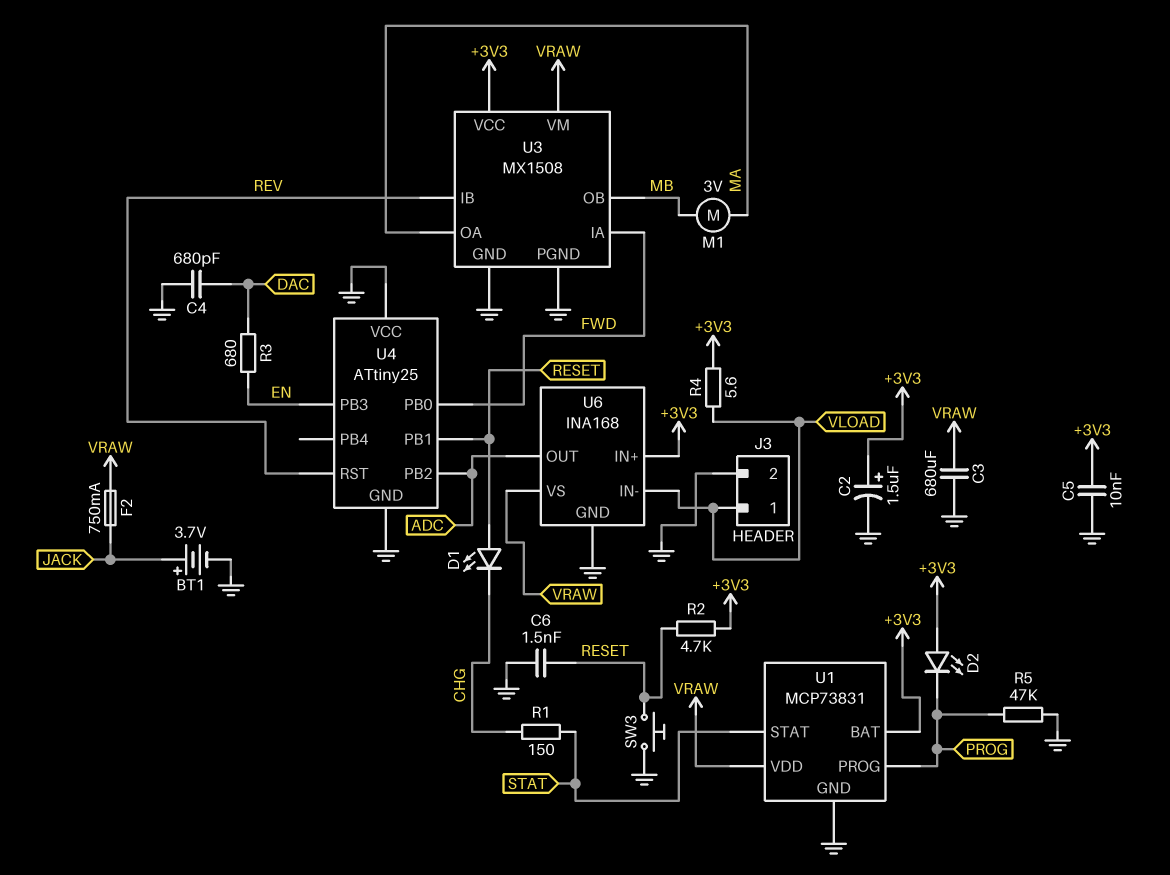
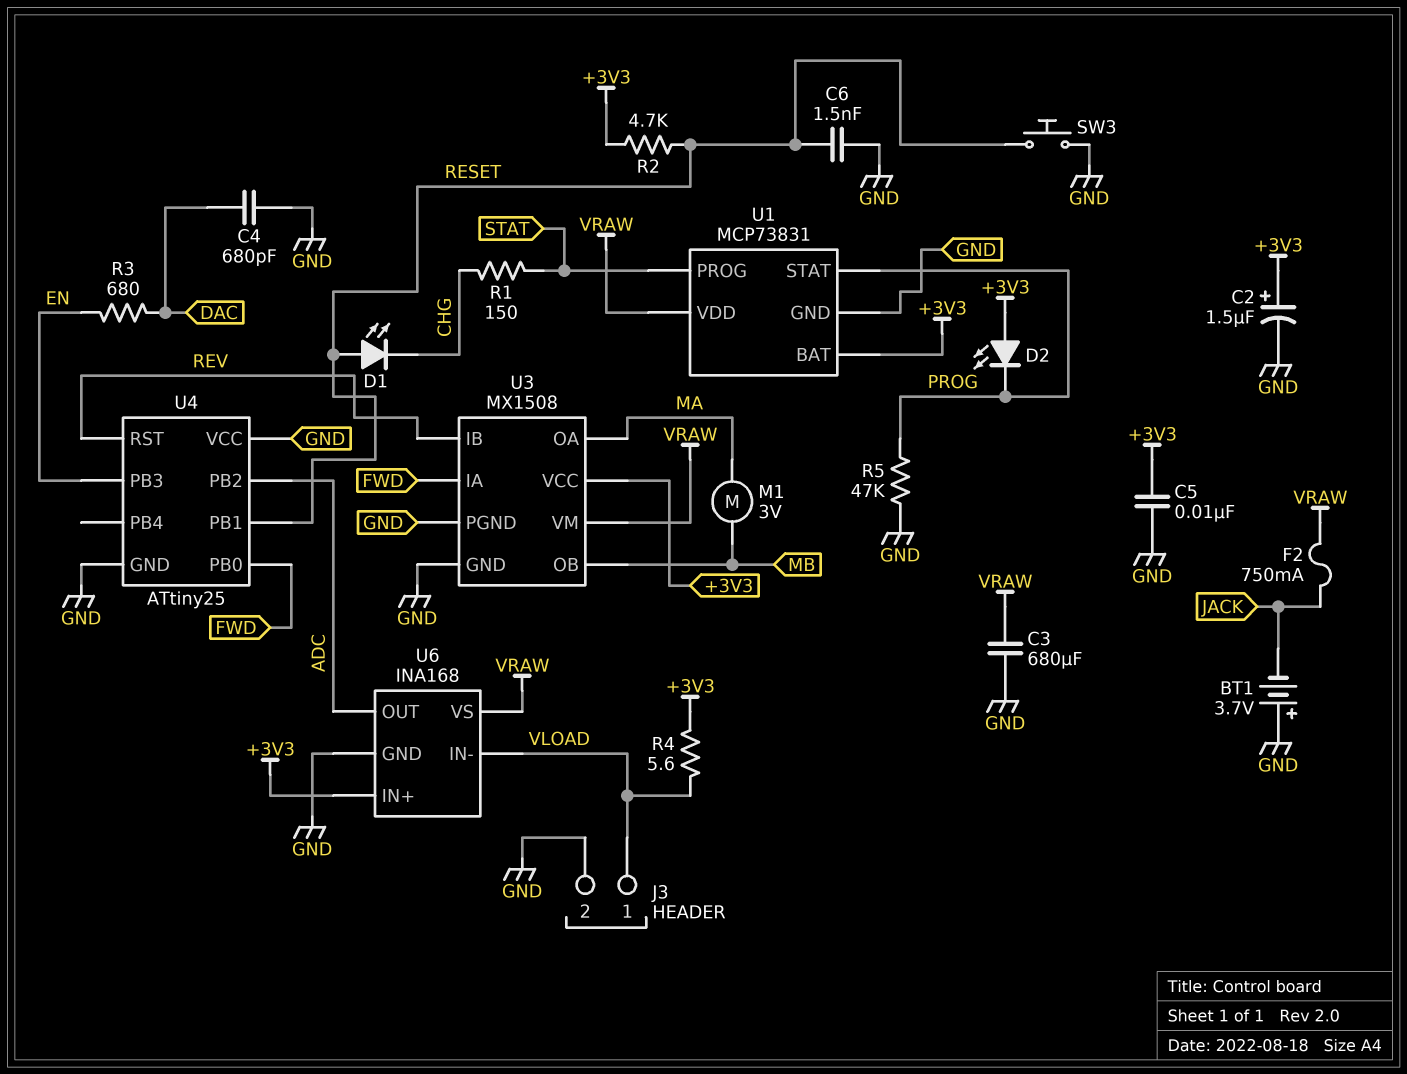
BT1: 3.7V (plus JACK, minus GND) -> 3.7V (plus GND, minus JACK)
U1 pin PROG: PROG -> STAT
U1 pin STAT: STAT -> PROG

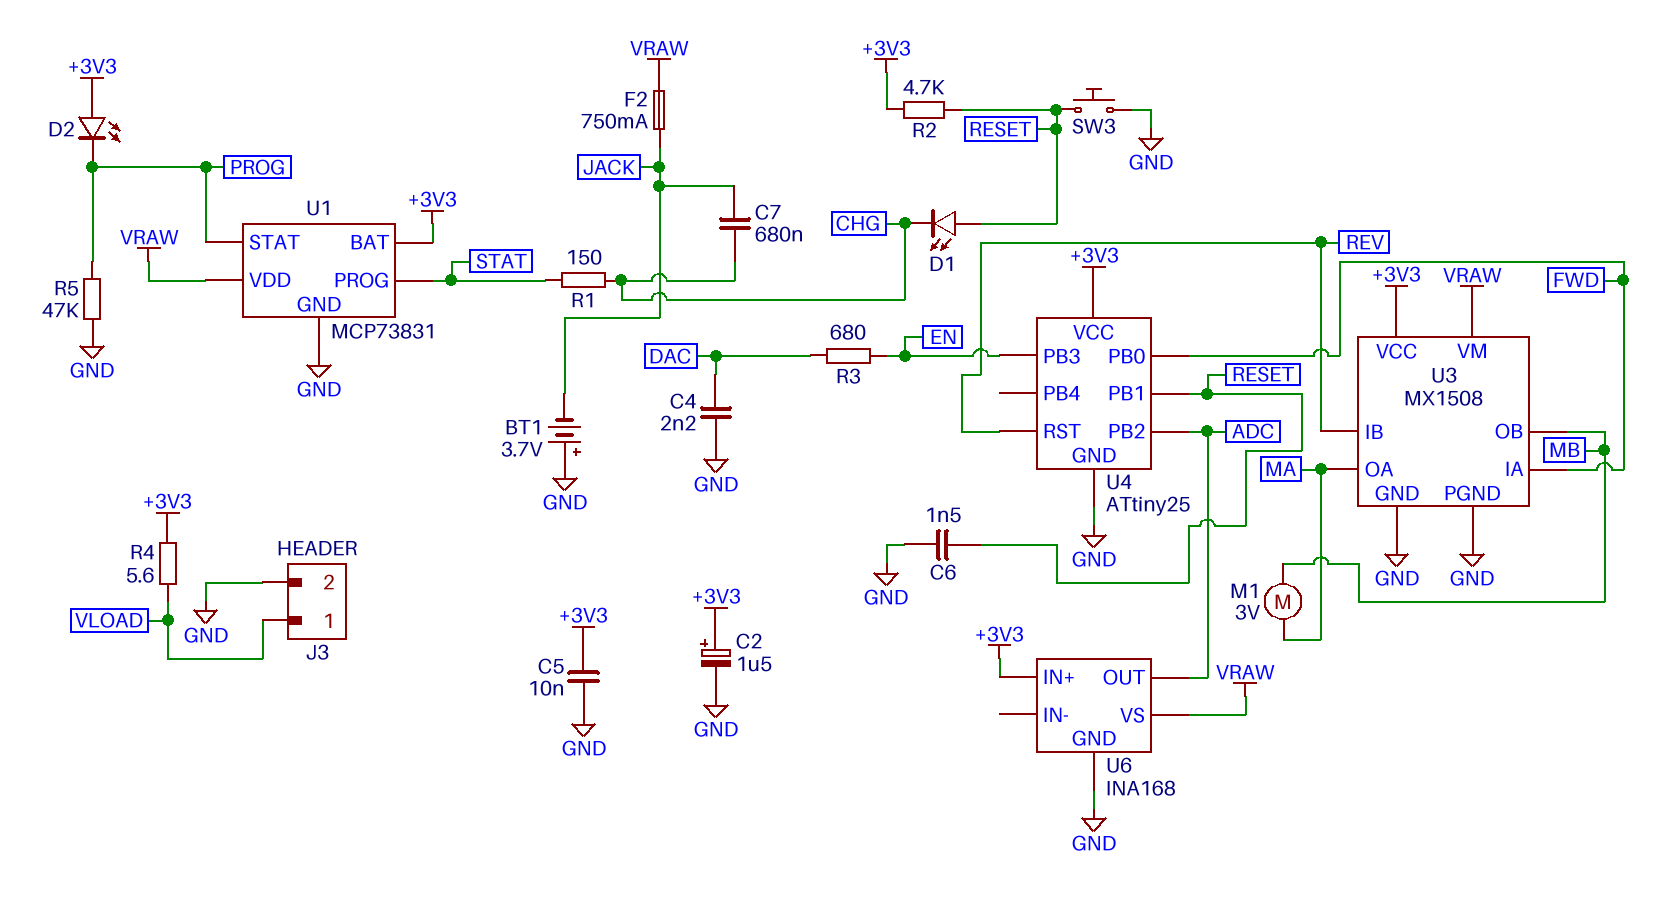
C3: 680uF (GND, VRAW) -> none
C4: 680pF (DAC, GND) -> 2.2nF (DAC, GND)
C7: none -> 680nF (CHG, JACK)
U4 pin VCC: GND -> +3V3
U6 pin IN-: VLOAD -> none

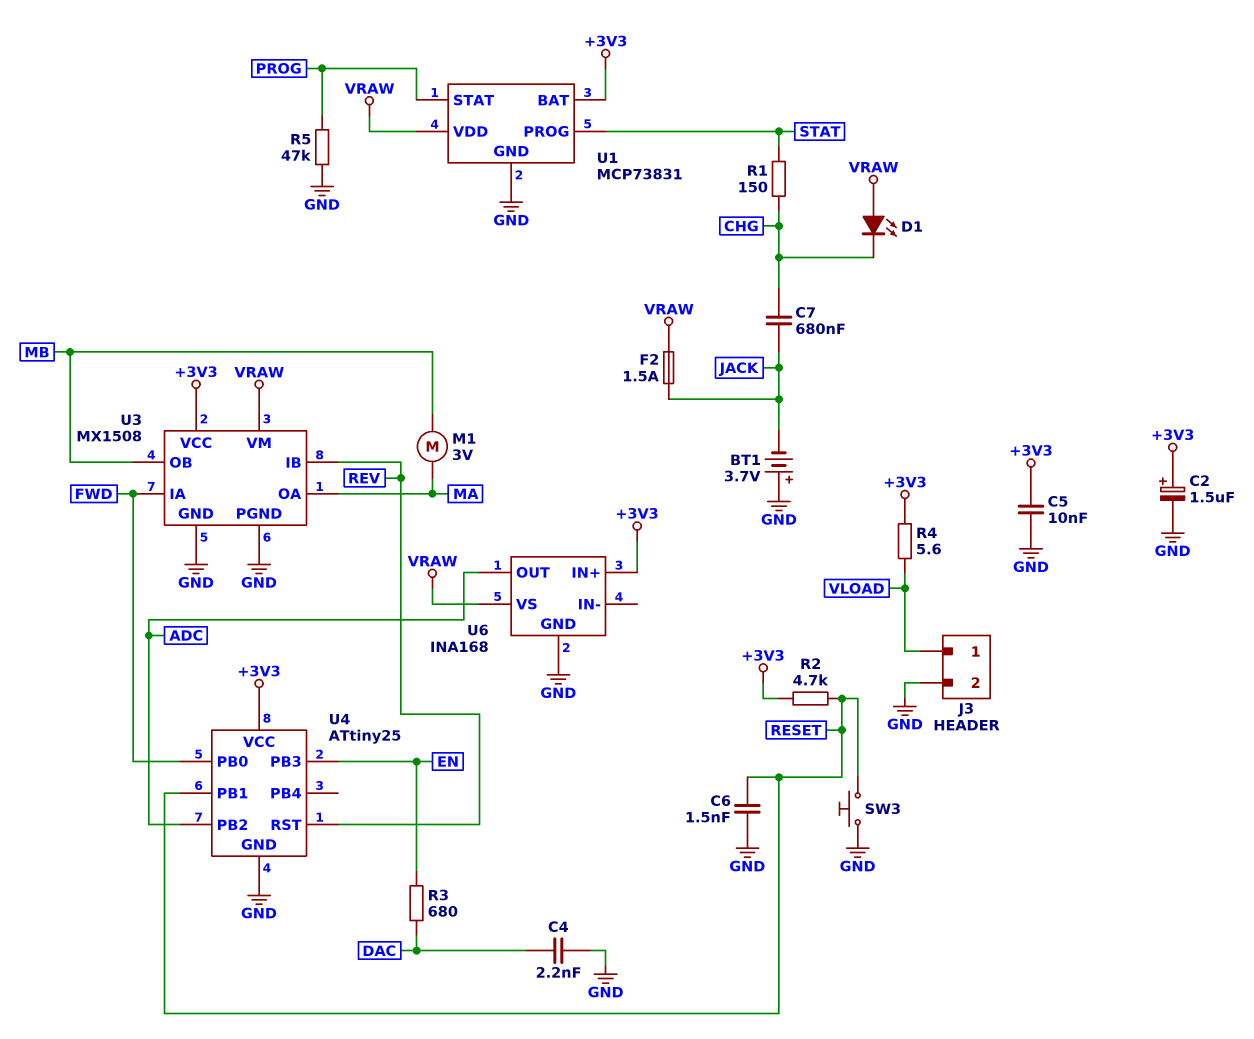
D1: LED (A RESET, K CHG) -> LED (A VRAW, K CHG)
D2: LED (A +3V3, K PROG) -> none
F2: 750mA (JACK, VRAW) -> 1.5A (JACK, VRAW)

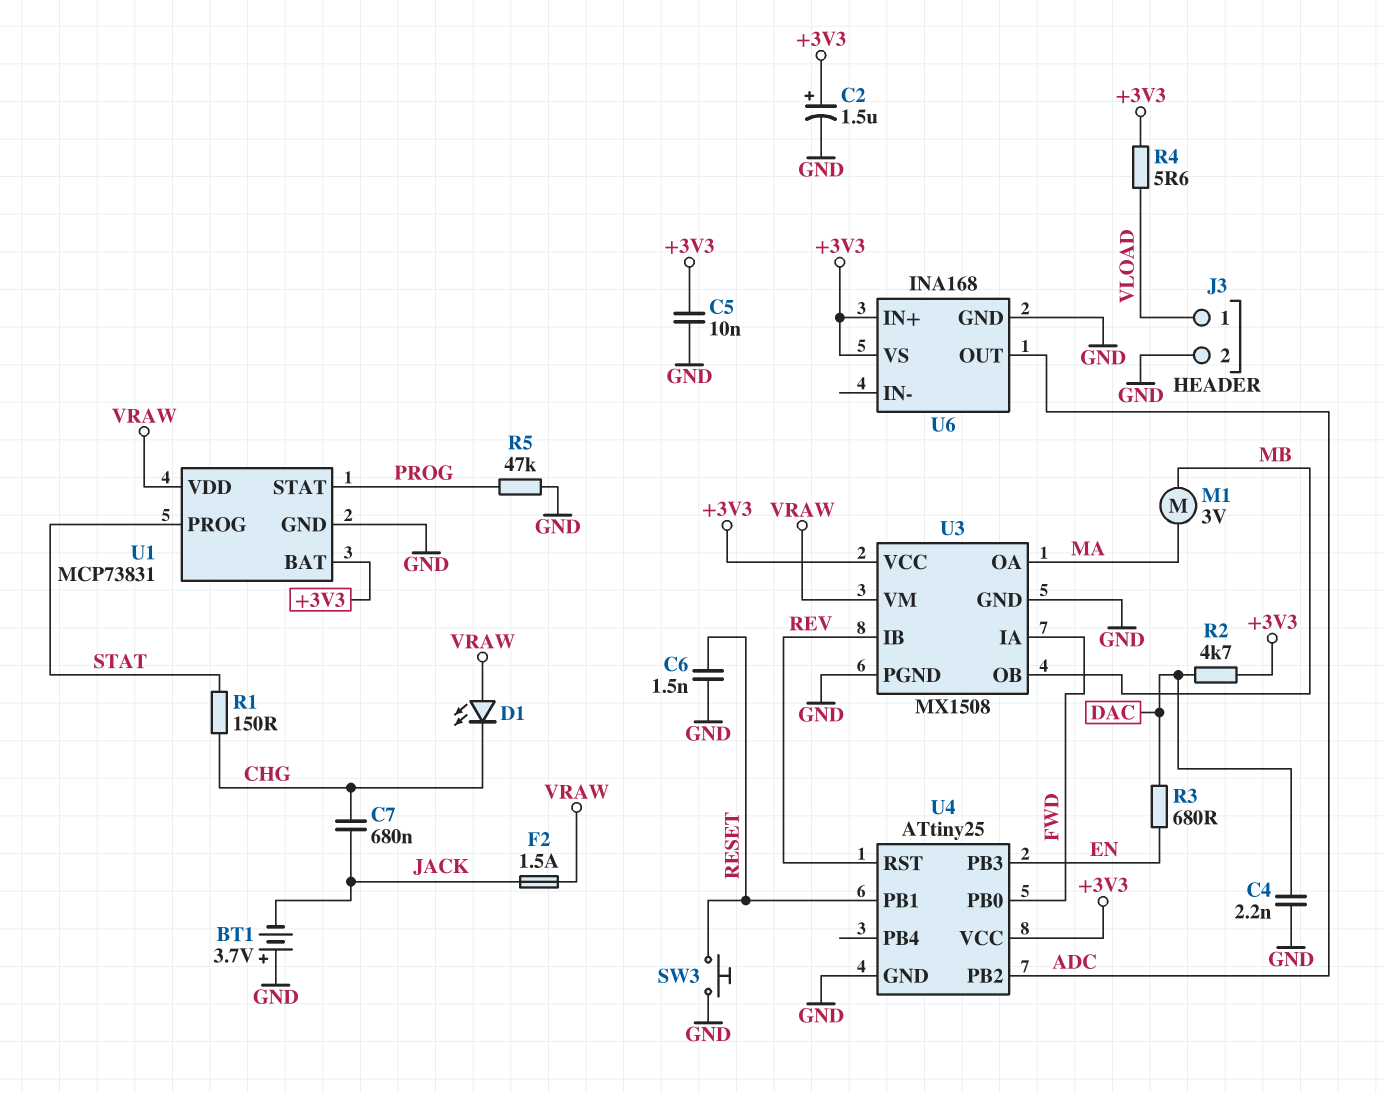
R2: 4.7k (+3V3, RESET) -> 4.7k (+3V3, DAC)
U6 pin VS: VRAW -> +3V3

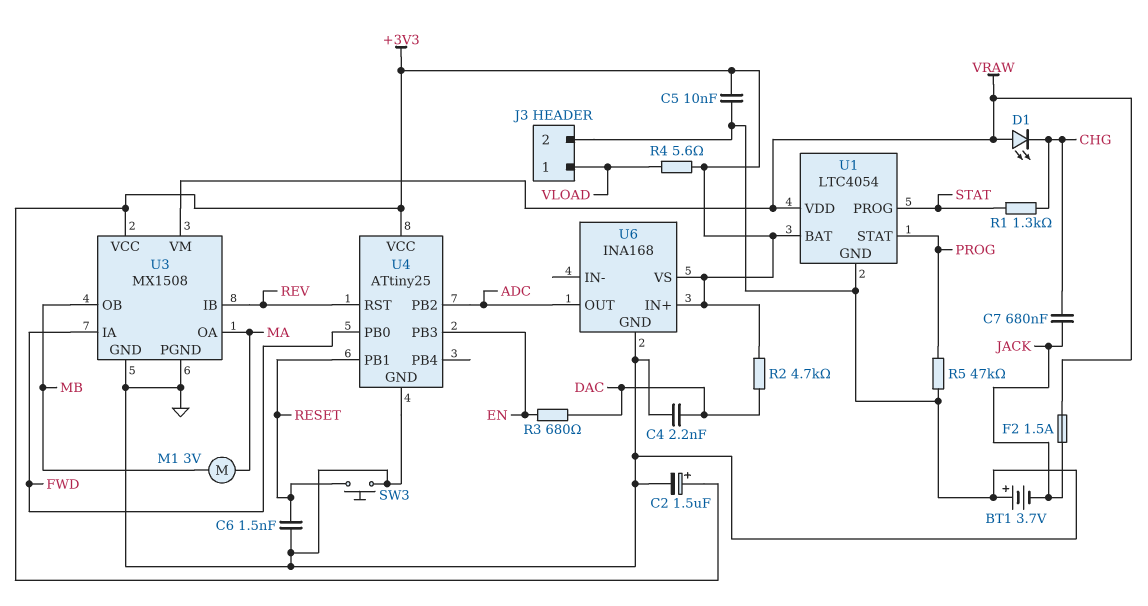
R1: 150 (CHG, STAT) -> 1.3k (CHG, STAT)
U1: MCP73831 -> LTC4054

